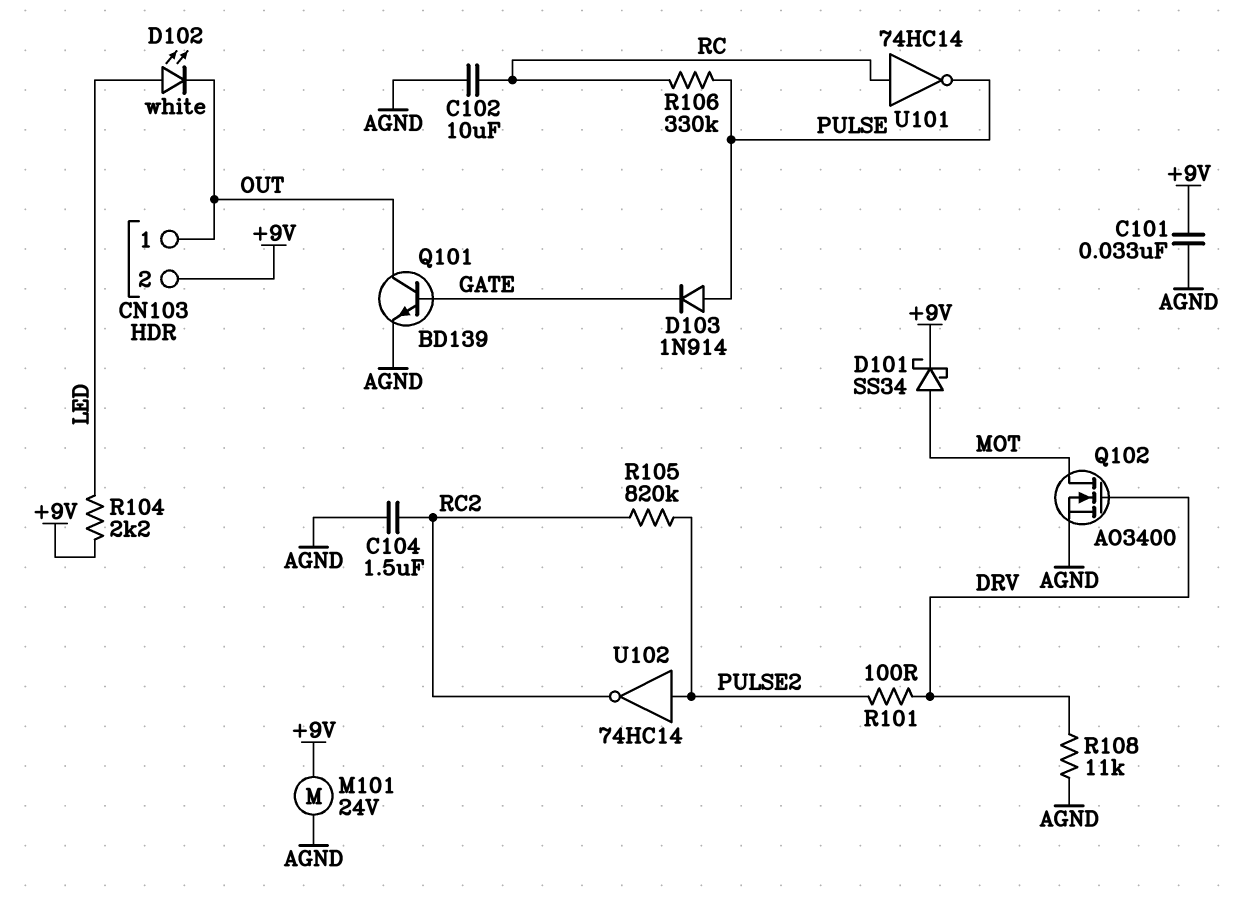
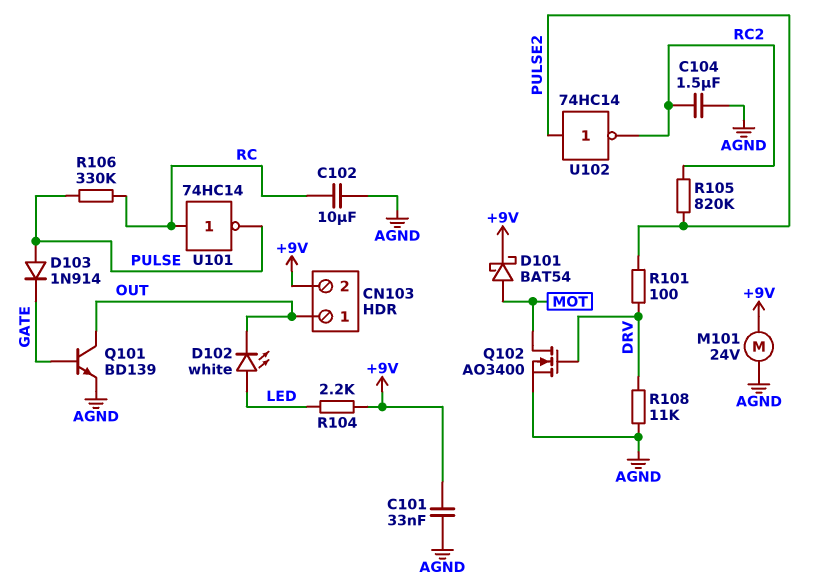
D101: schottky SS34 (A MOT, K +9V) -> schottky BAT54 (A MOT, K +9V)

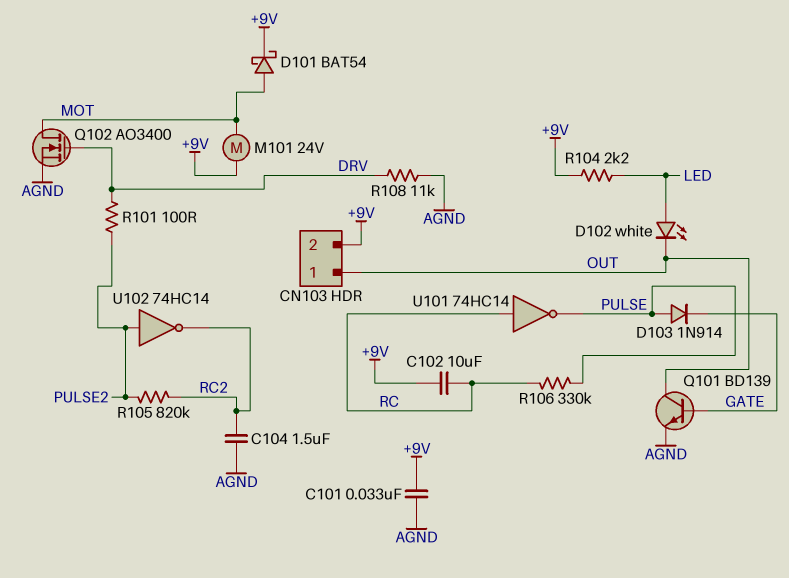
C102: 10uF (AGND, RC) -> 10uF (+9V, RC)
M101: motor 24V (+9V, AGND) -> motor 24V (+9V, MOT)

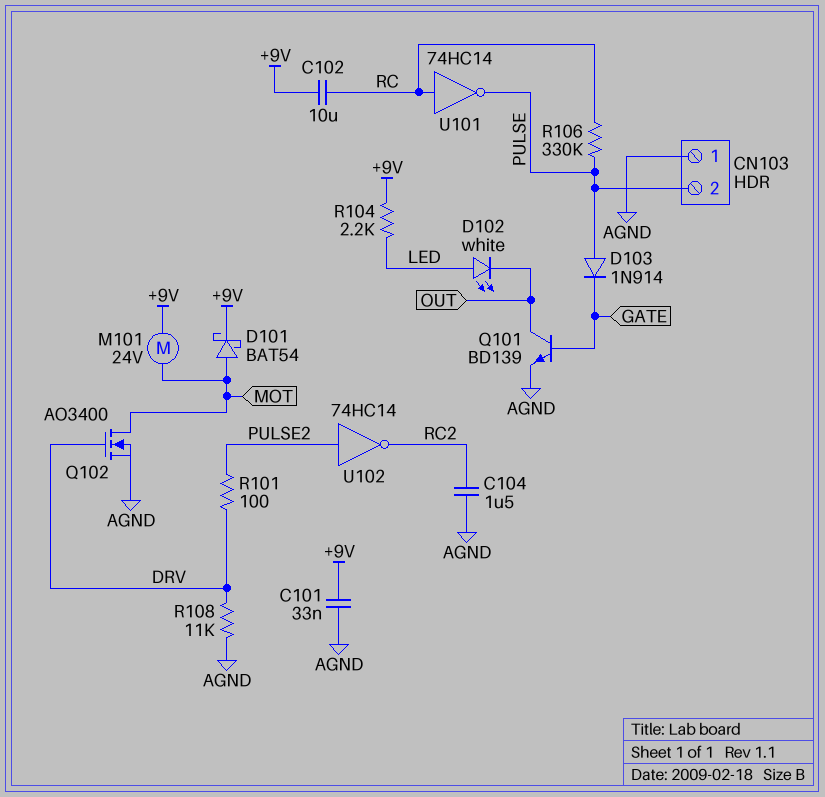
CN103 pin 1: OUT -> AGND
CN103 pin 2: +9V -> PULSE
R105: 820k (PULSE2, RC2) -> none

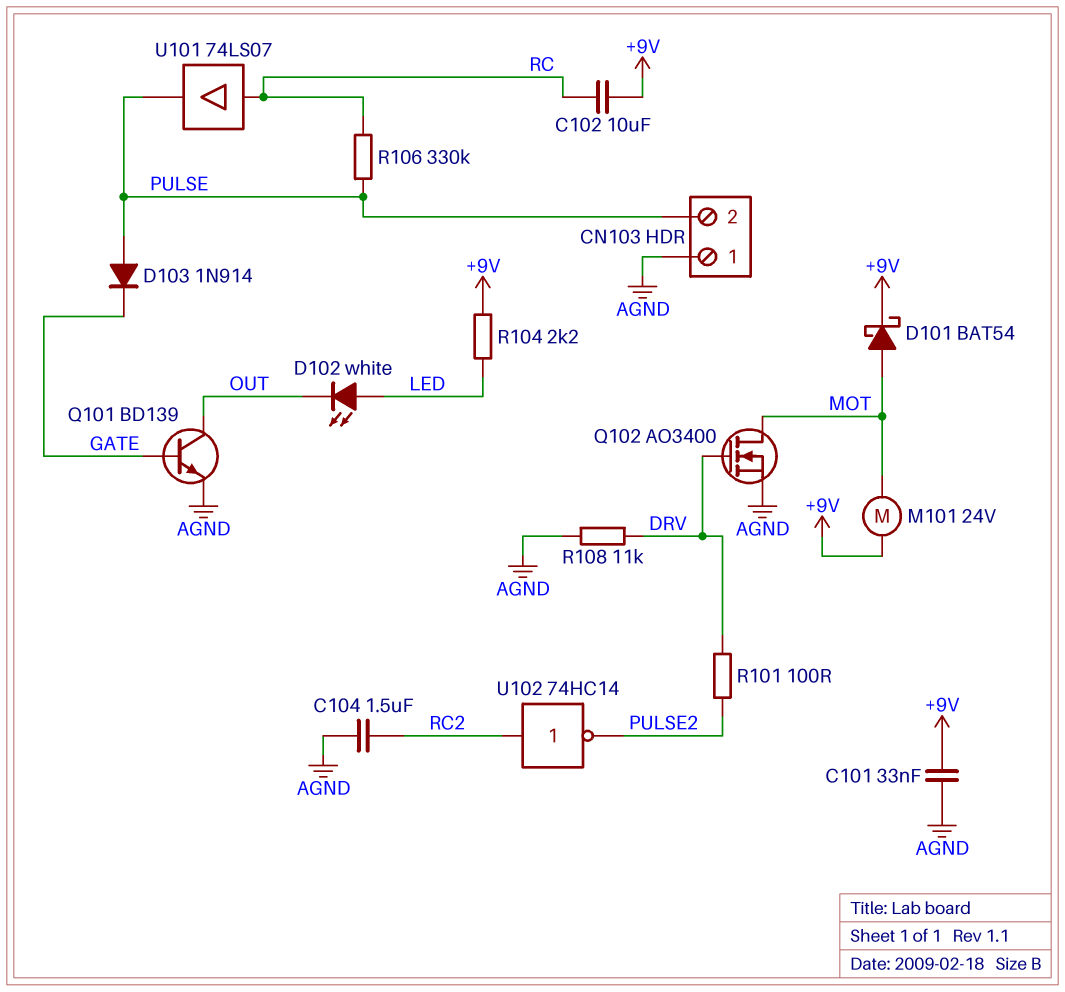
U101: NOT 74HC14 (in RC, out PULSE) -> buffer 74LS07 (in RC, out PULSE)
U102: NOT 74HC14 (in PULSE2, out RC2) -> NOT 74HC14 (in RC2, out PULSE2)

